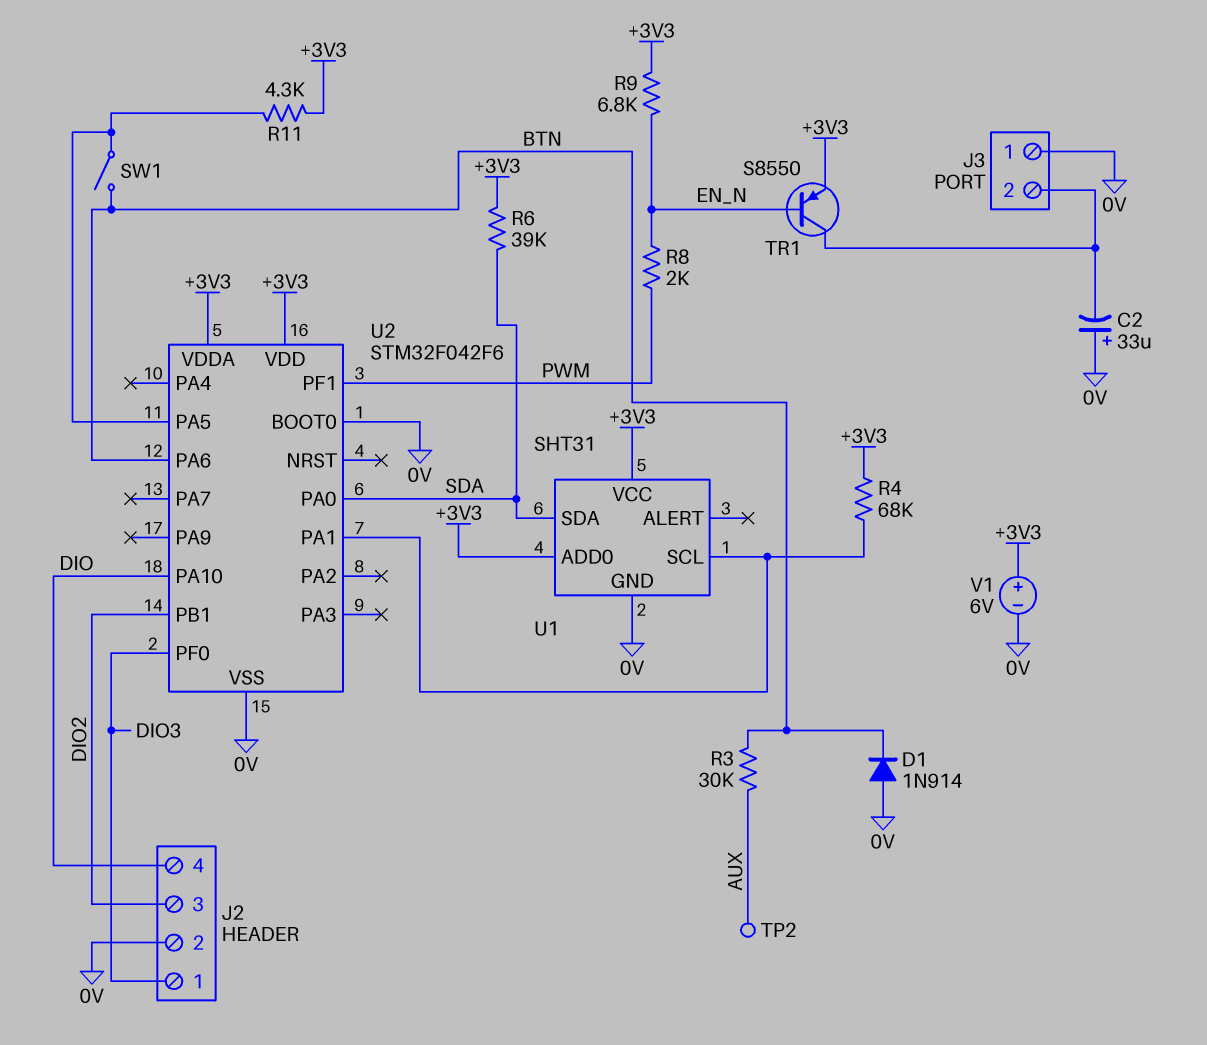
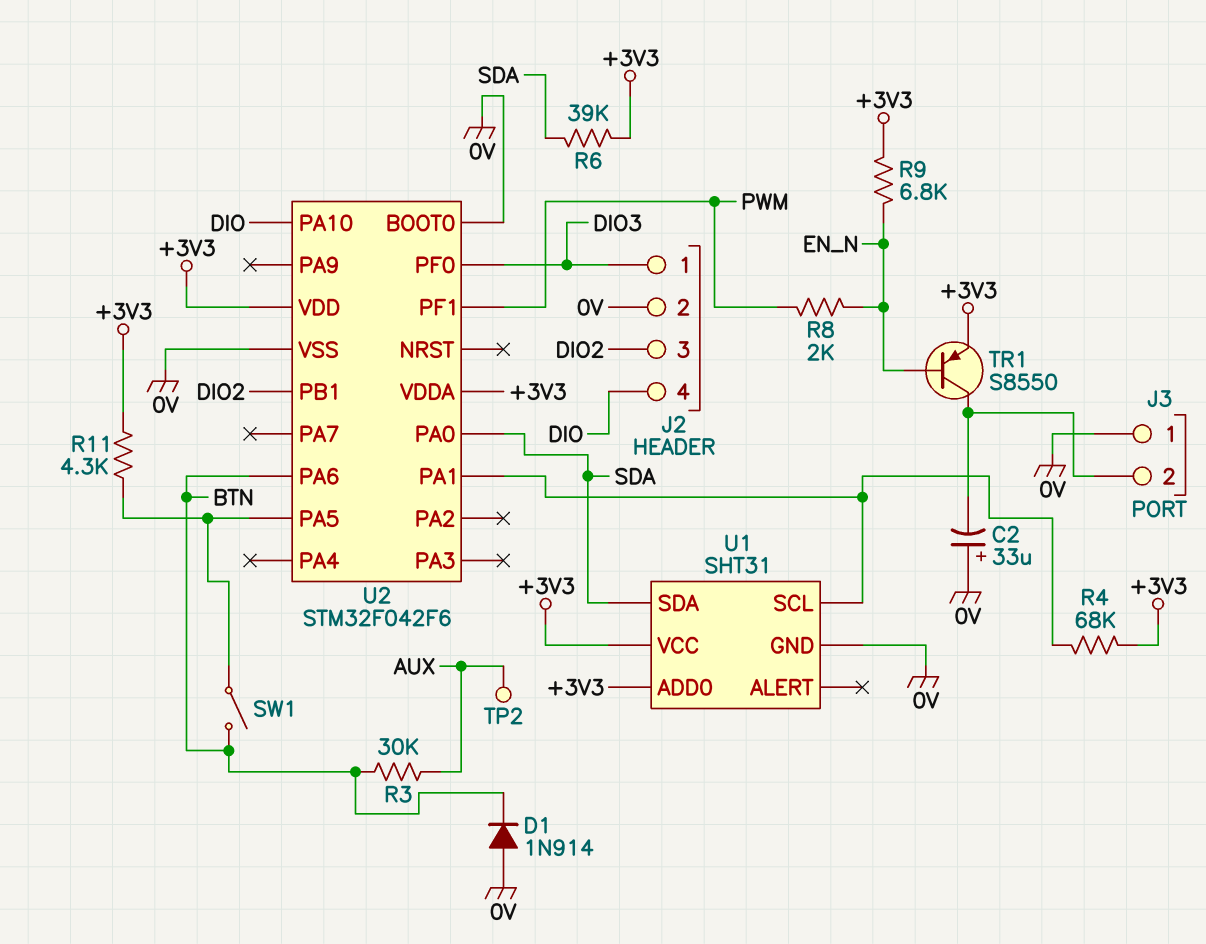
V1: 6V (plus +3V3, minus 0V) -> none

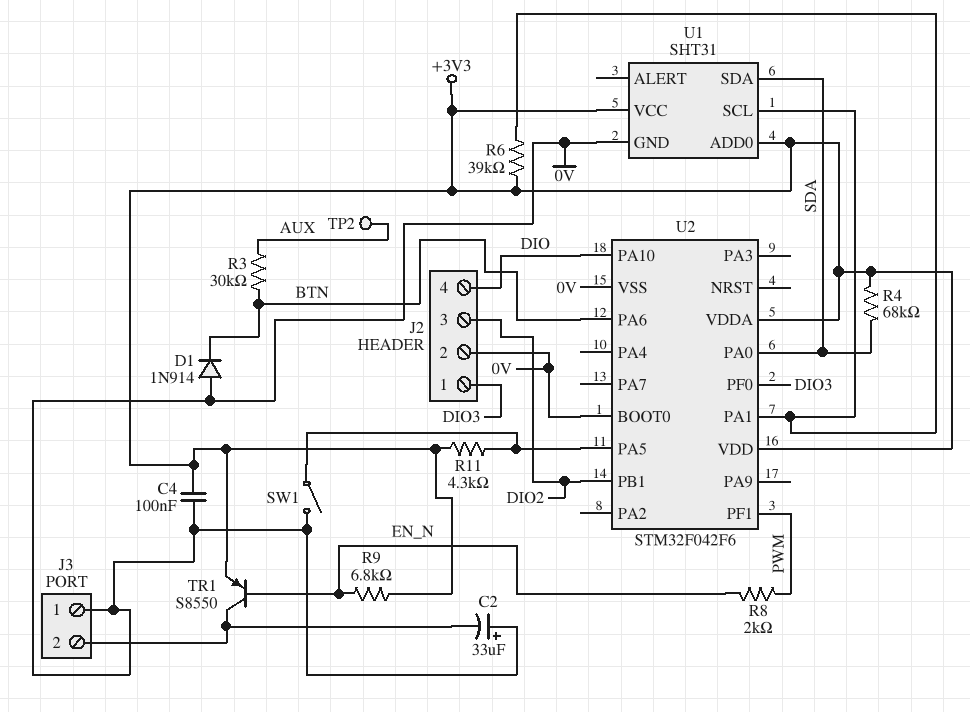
C4: none -> 100nF (+3V3, 0V)
R4: 68k (+3V3, U1/SCL) -> 68k (+3V3, SDA)
R6: 39k (+3V3, SDA) -> 39k (+3V3, U1/SCL)
SW1: switch (BTN, U2/PA5) -> switch (0V, U2/PA5)

